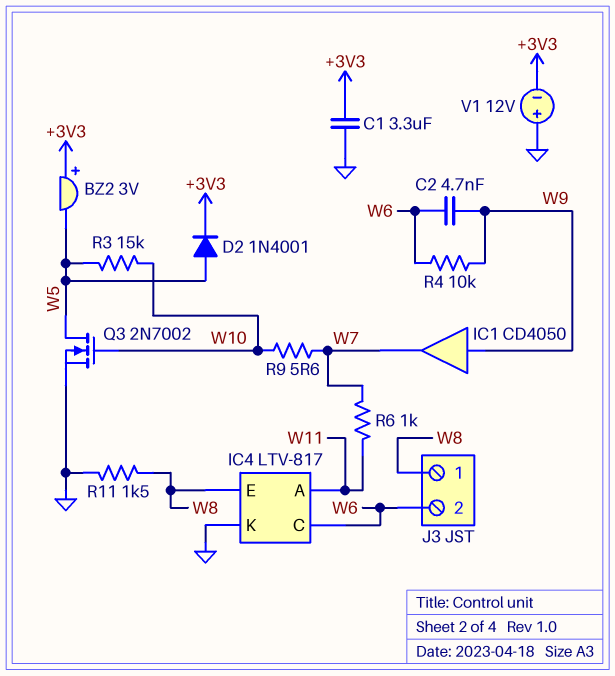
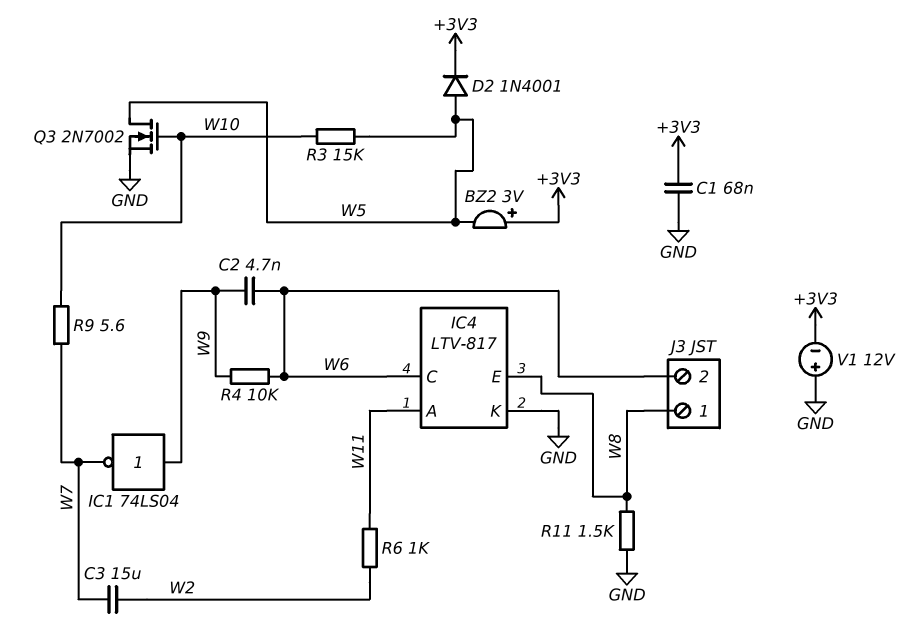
C1: 3.3uF (+3V3, GND) -> 68nF (+3V3, GND)
C3: none -> 15uF (W2, W7)
IC1: buffer CD4050 (in W9, out W7) -> NOT 74LS04 (in W9, out W7)
R6: 1k (W7, W11) -> 1k (W2, W11)

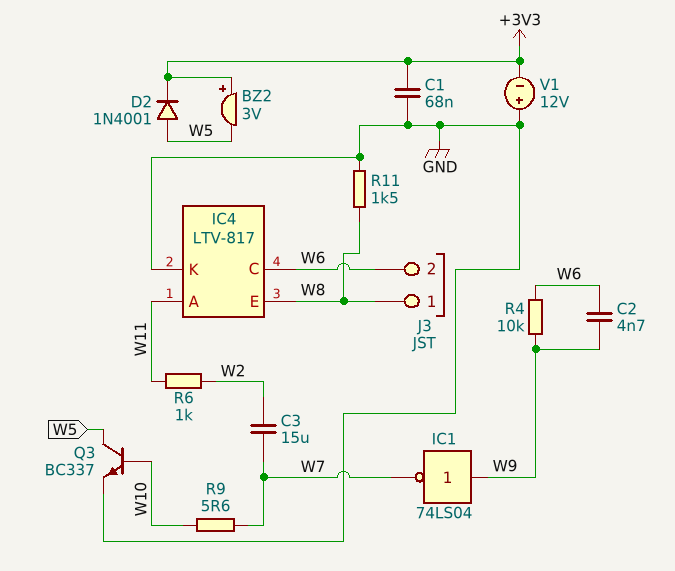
Q3: NMOS 2N7002 (G W10, D W5, S GND) -> NPN BC337 (B W10, C W5, E GND)
R3: 15k (W5, W10) -> none

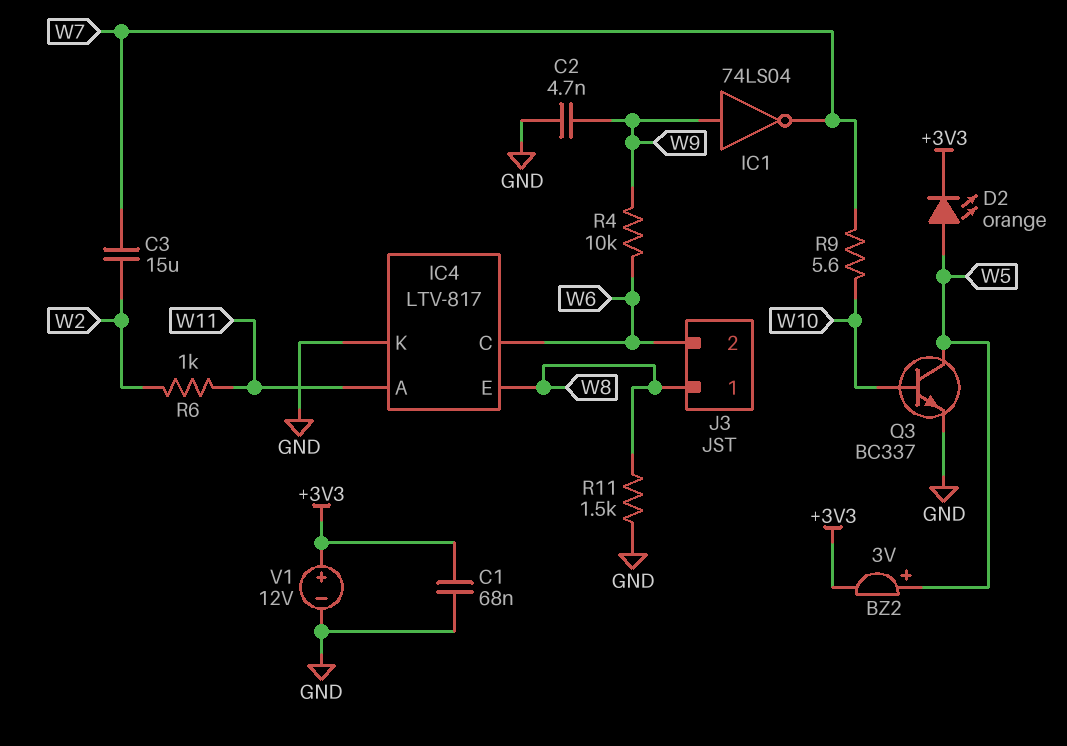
BZ2: buzzer 3V (plus +3V3, minus W5) -> buzzer 3V (plus W5, minus +3V3)
C2: 4.7nF (W6, W9) -> 4.7nF (GND, W9)
D2: diode 1N4001 (A W5, K +3V3) -> LED orange (A W5, K +3V3)
V1: 12V (plus GND, minus +3V3) -> 12V (plus +3V3, minus GND)

